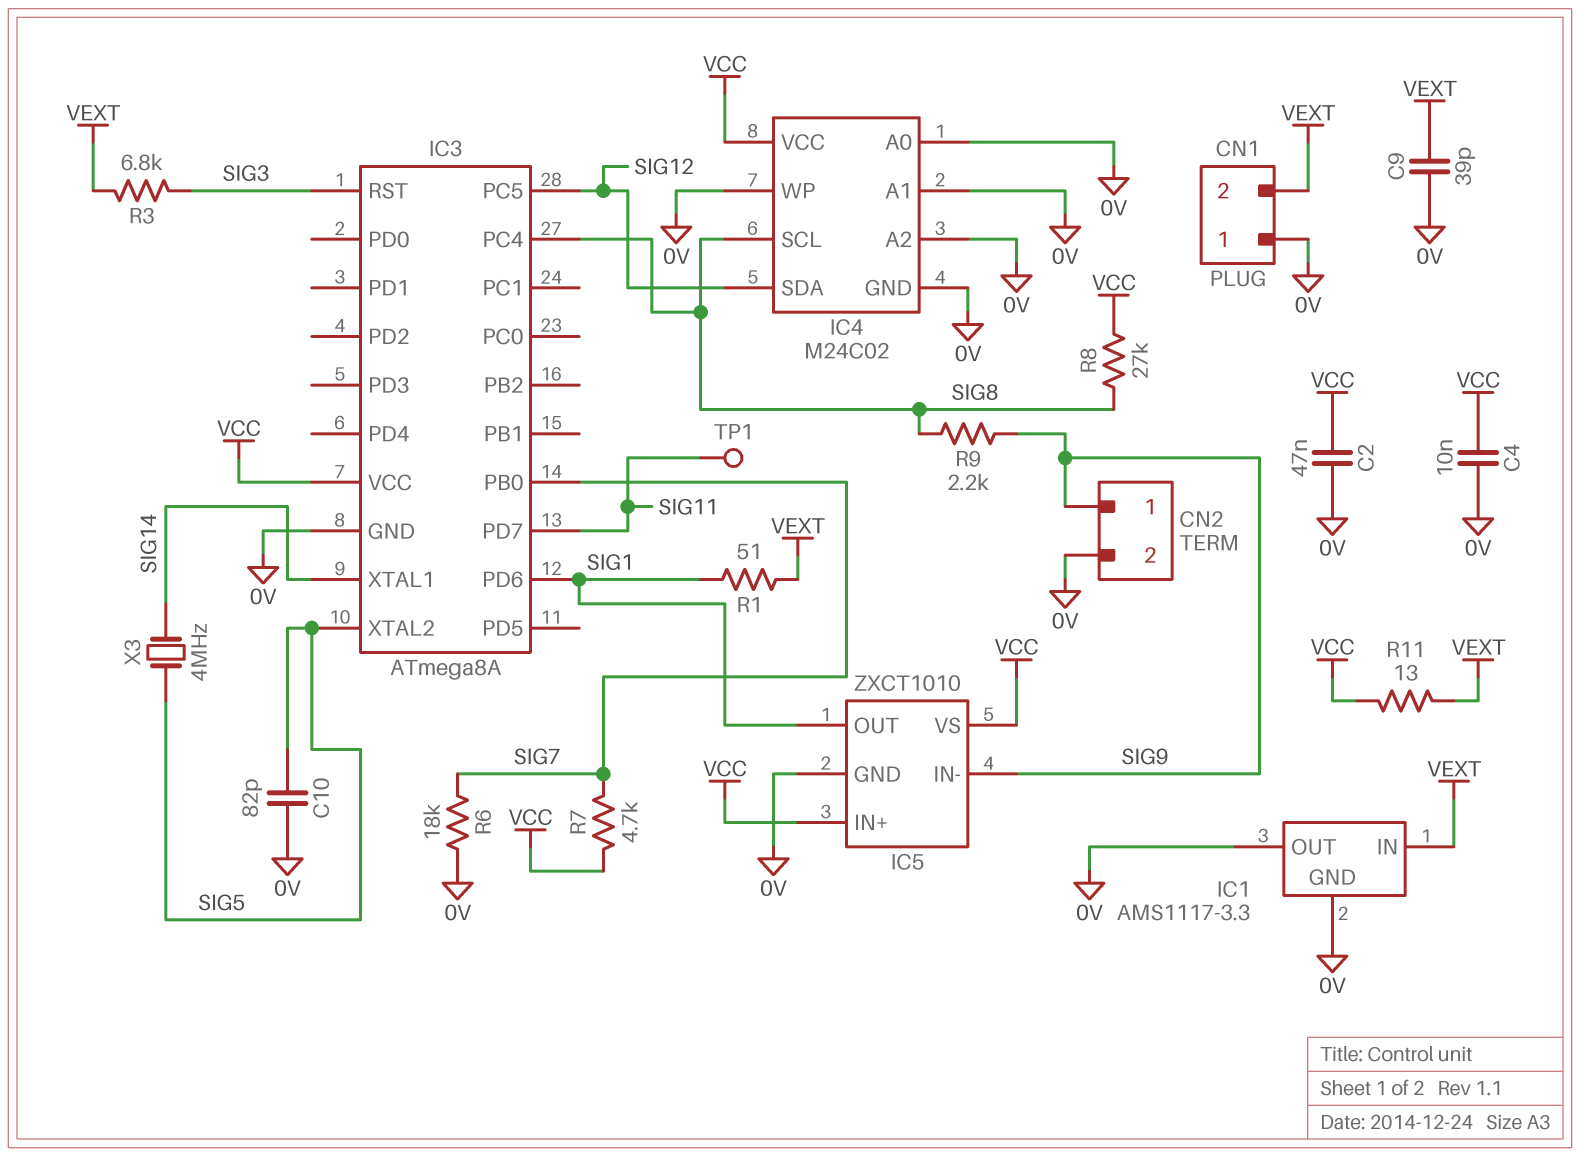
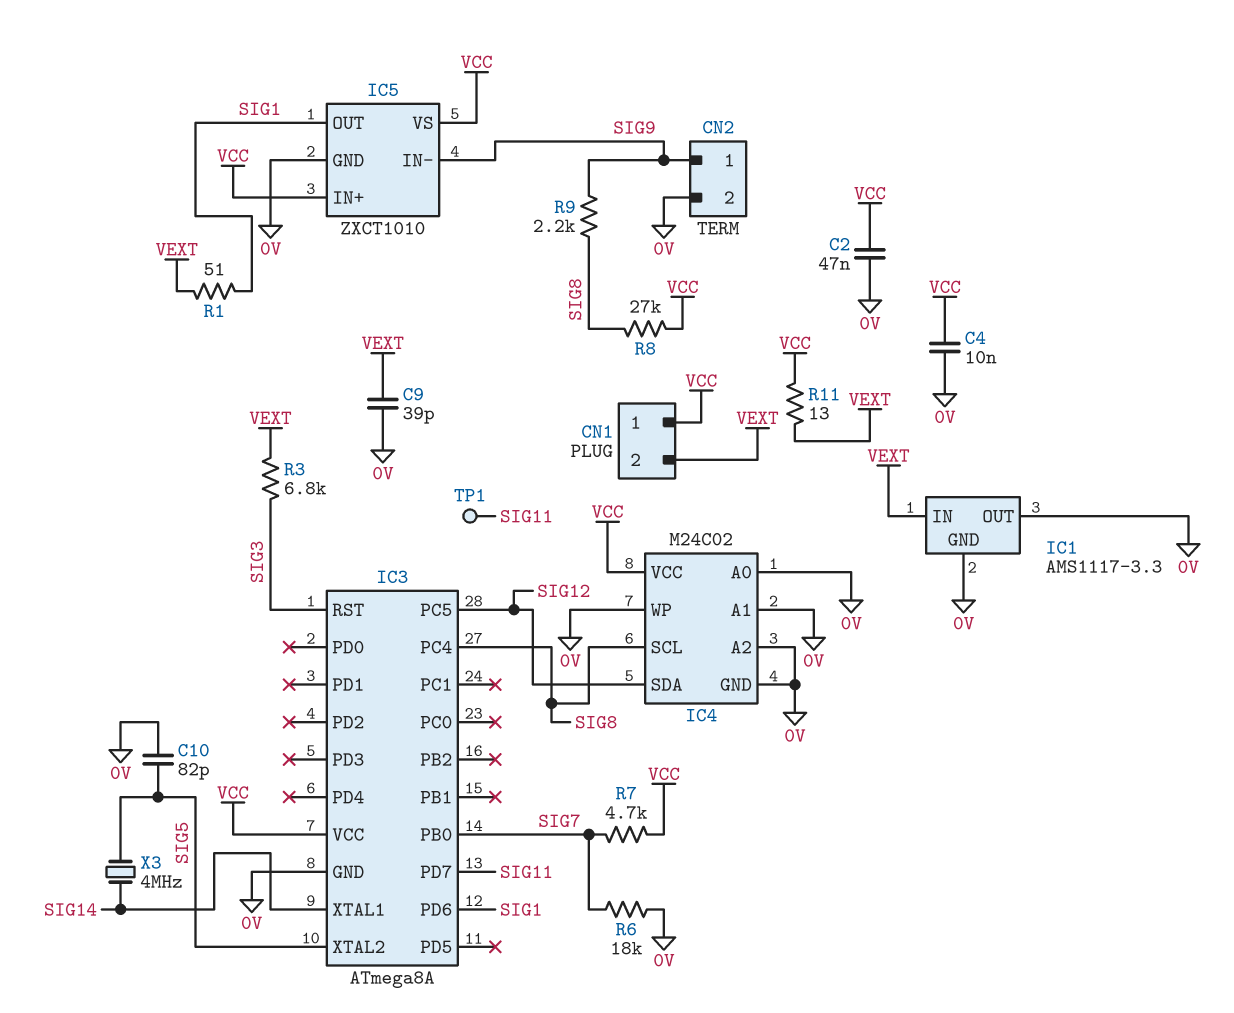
CN1 pin 1: 0V -> VCC

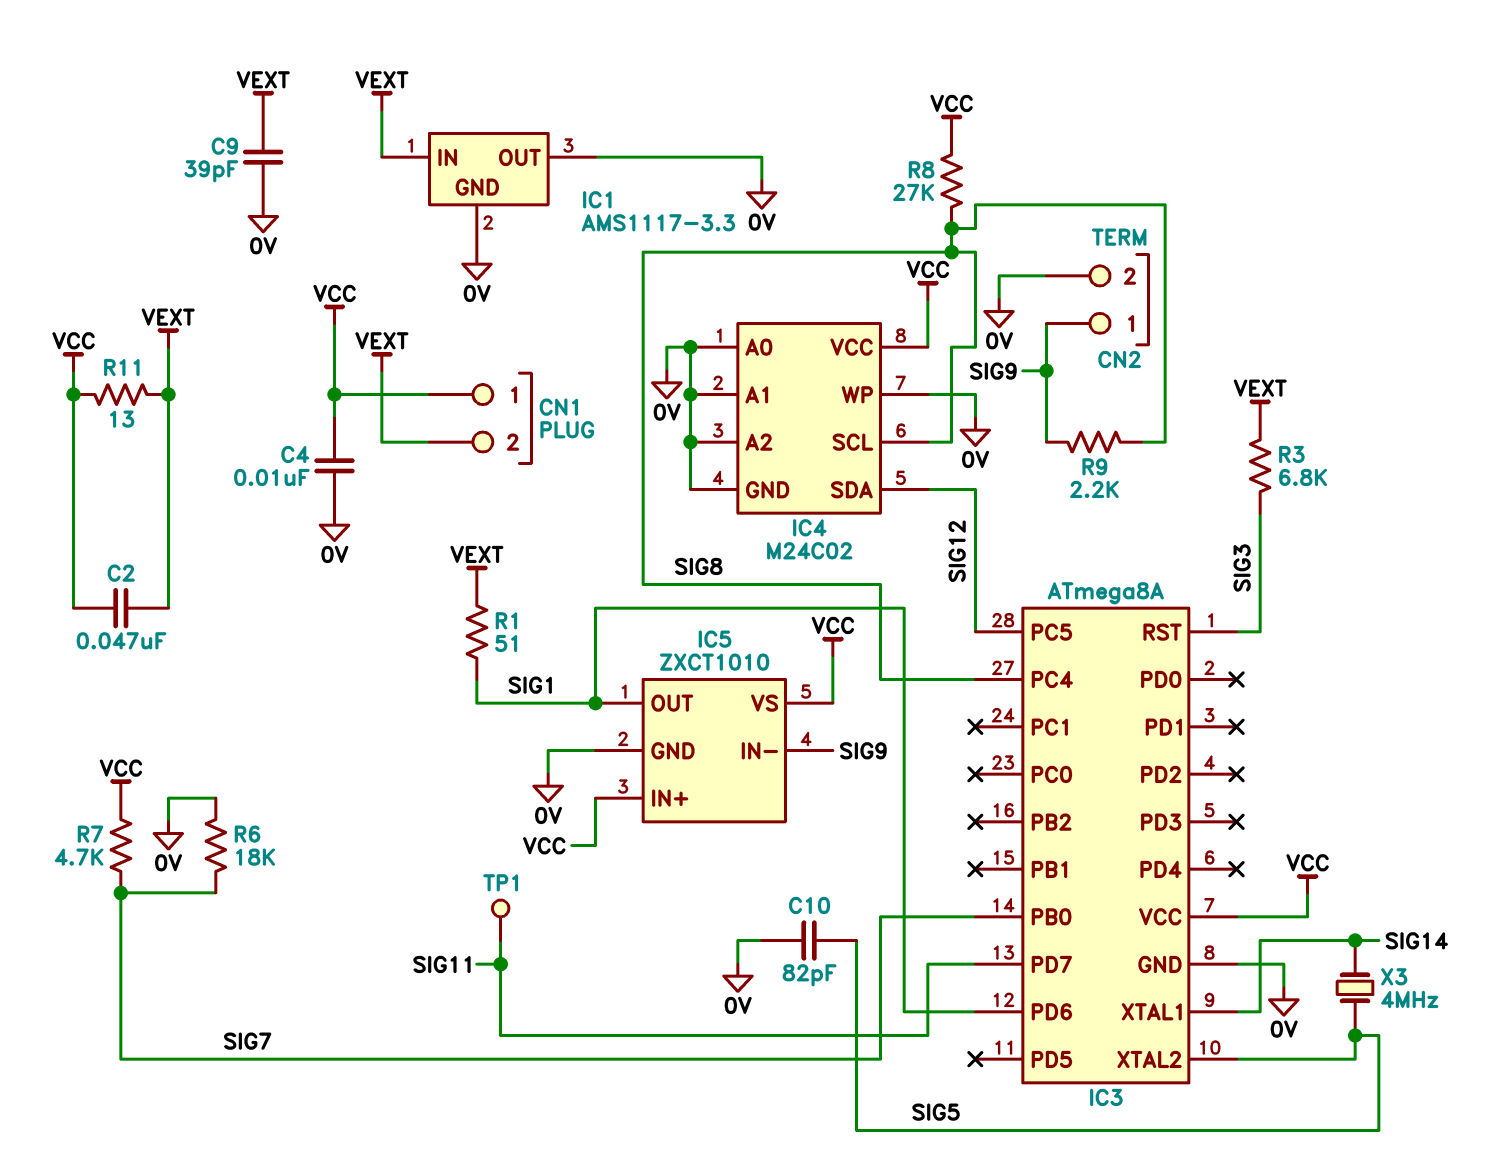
C2: 47nF (0V, VCC) -> 47nF (VCC, VEXT)

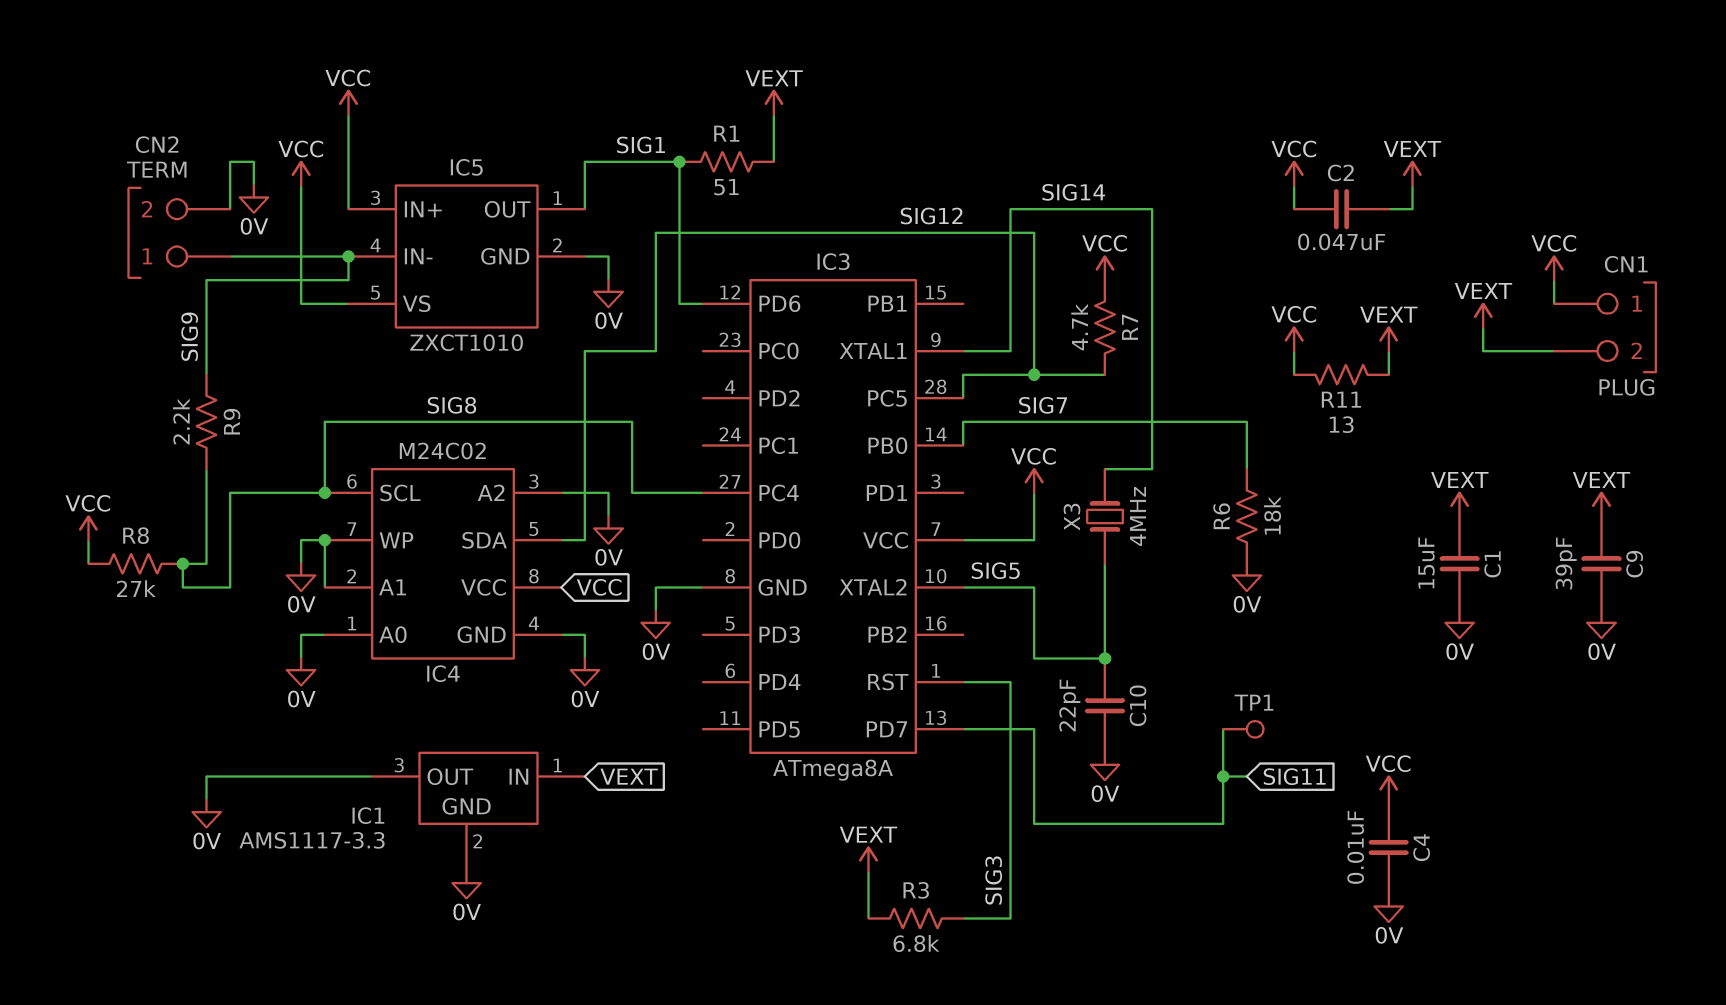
C1: none -> 15uF (0V, VEXT)
C10: 82pF (0V, SIG5) -> 22pF (0V, SIG5)
R7: 4.7k (SIG7, VCC) -> 4.7k (SIG12, VCC)

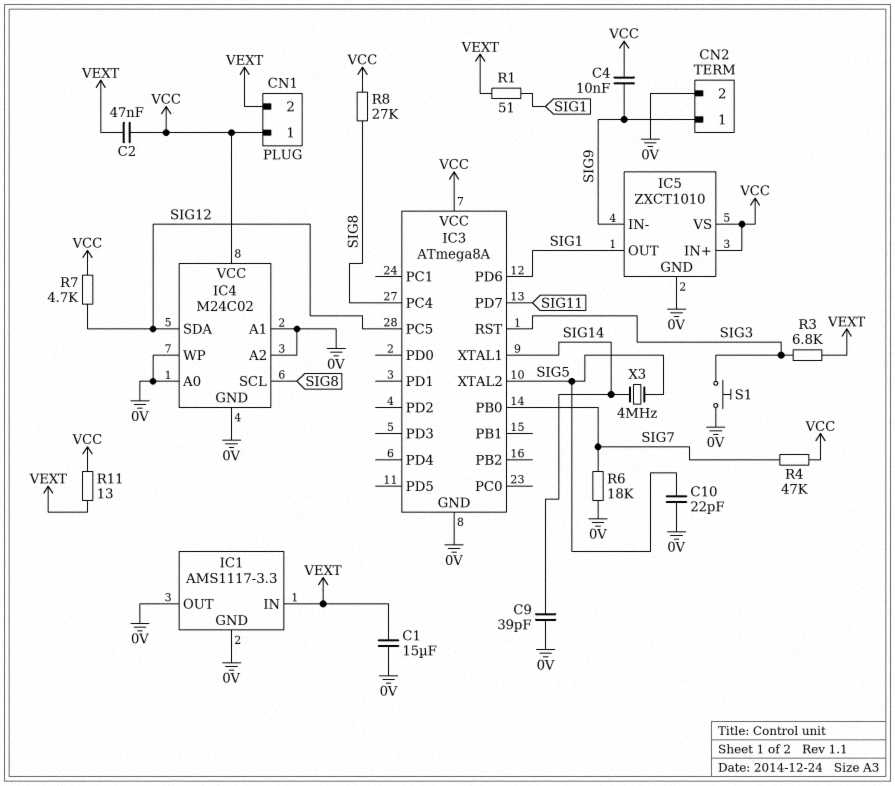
C4: 10nF (0V, VCC) -> 10nF (SIG9, VCC)
C9: 39pF (0V, VEXT) -> 39pF (0V, SIG14)
R4: none -> 47k (SIG7, VCC)
R9: 2.2k (SIG8, SIG9) -> none
S1: none -> button (0V, SIG3)
TP1: test point (SIG11) -> none

